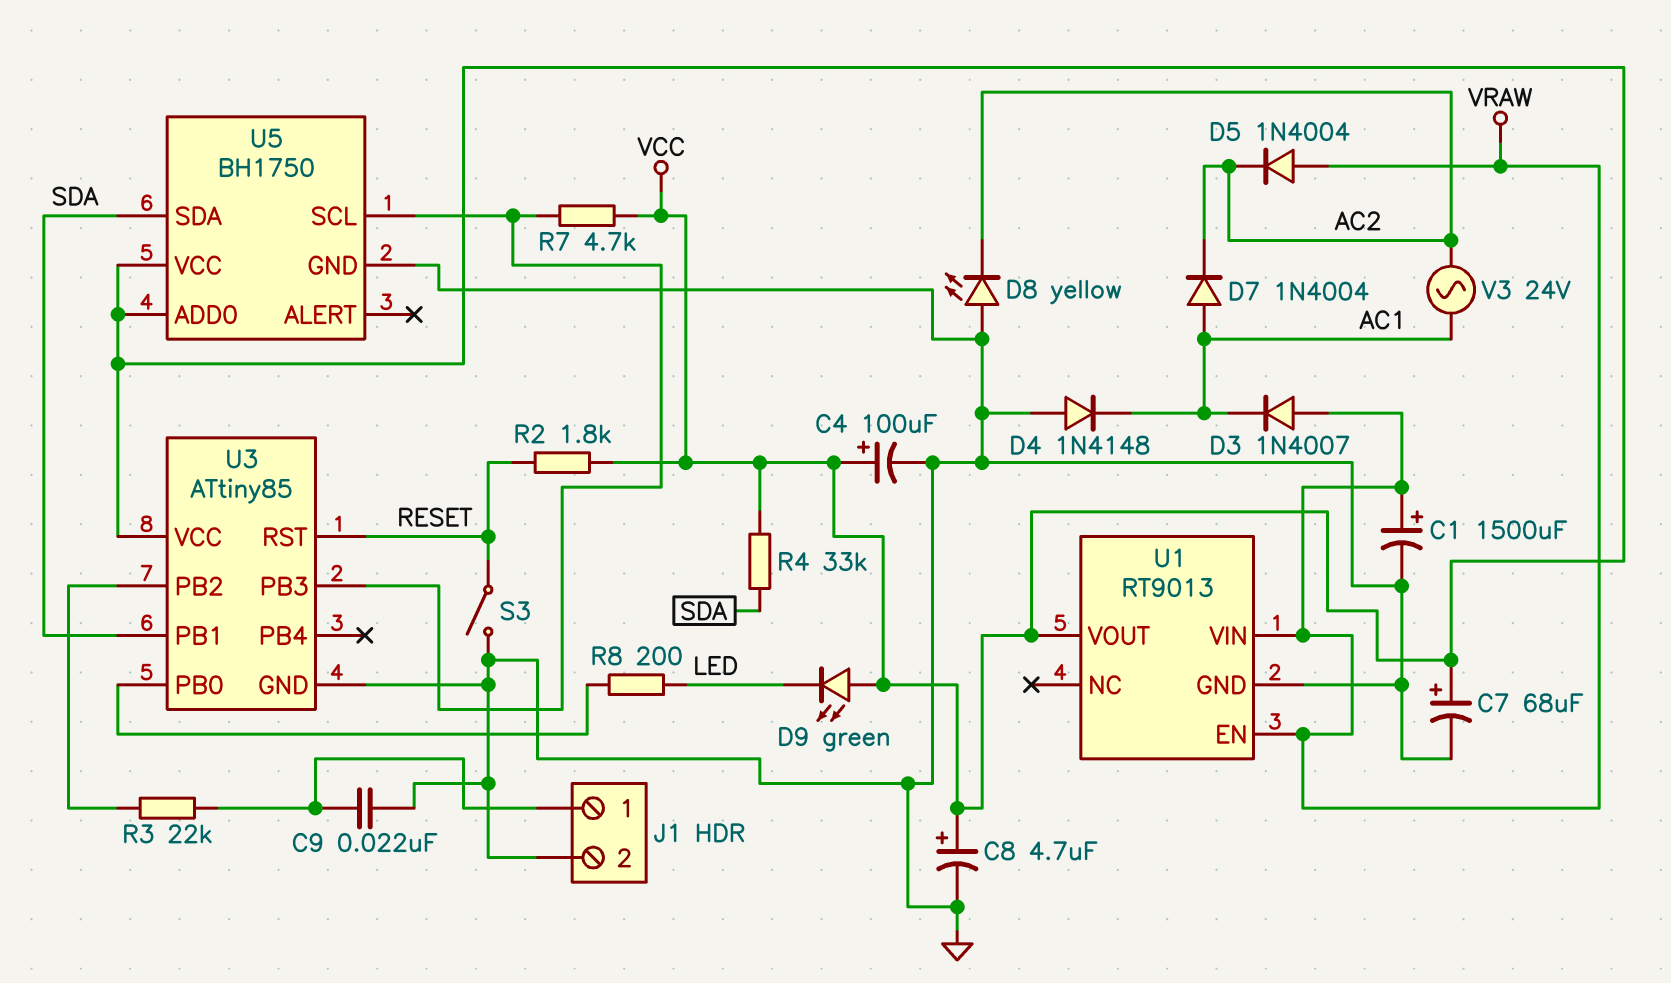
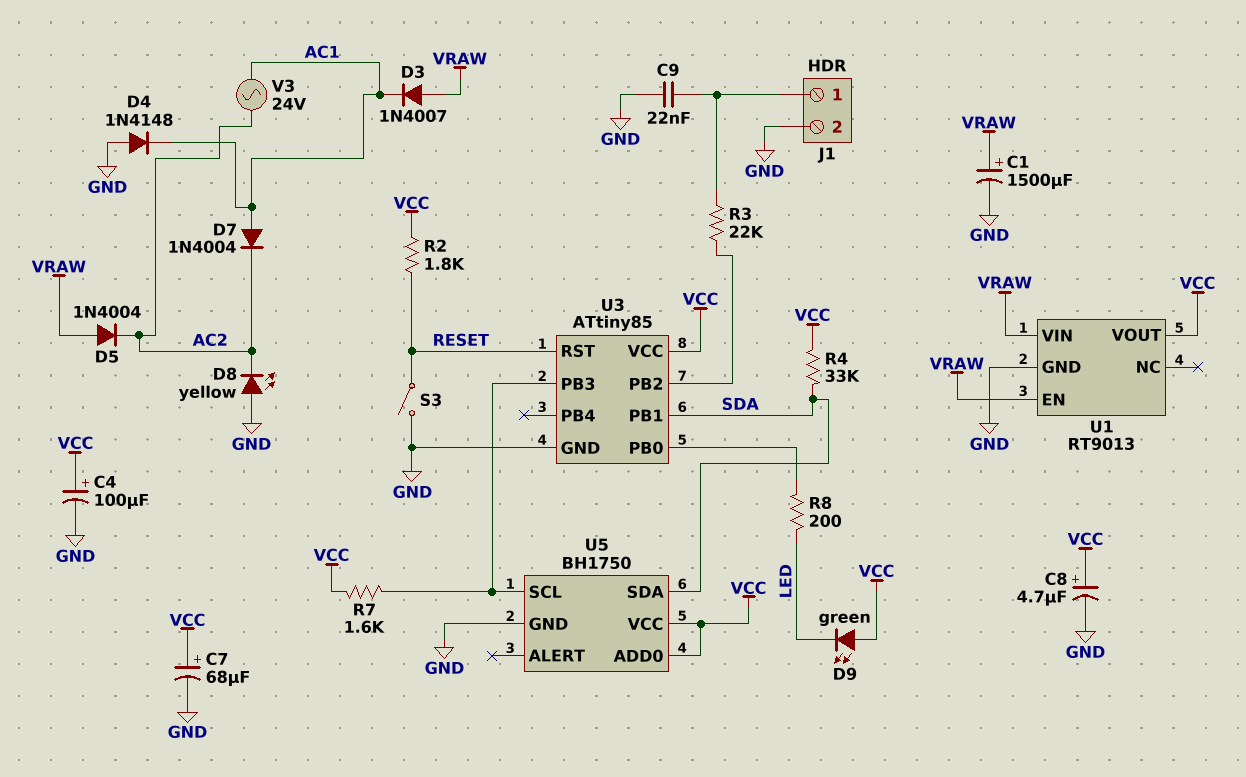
R7: 4.7k (U3/PB3, VCC) -> 1.6k (U3/PB3, VCC)

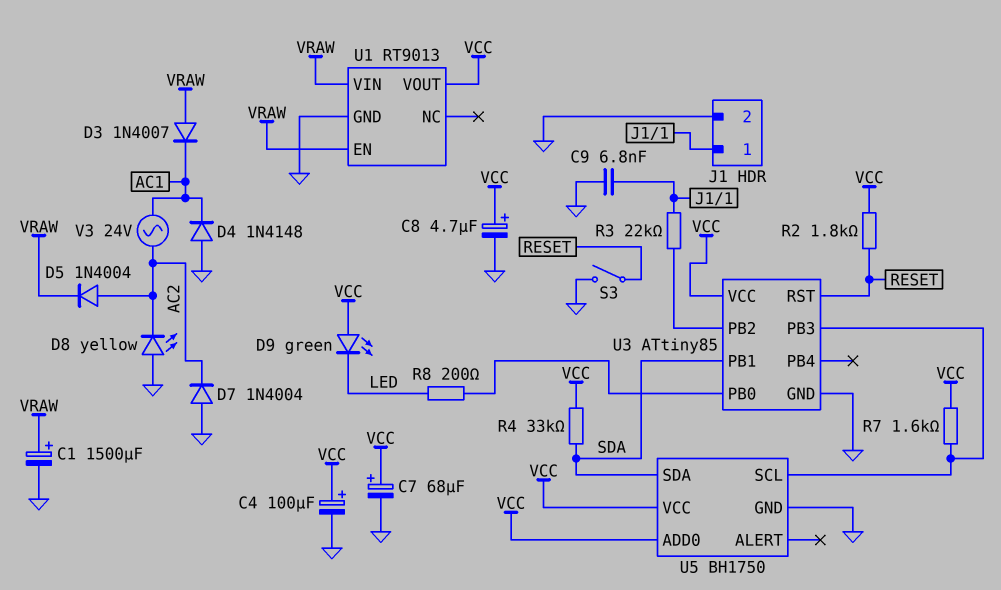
C9: 22nF (GND, J1/1) -> 6.8nF (GND, J1/1)
D5: diode 1N4004 (A VRAW, K AC2) -> diode 1N4004 (A AC2, K VRAW)
D7: diode 1N4004 (A AC1, K AC2) -> diode 1N4004 (A GND, K AC2)

